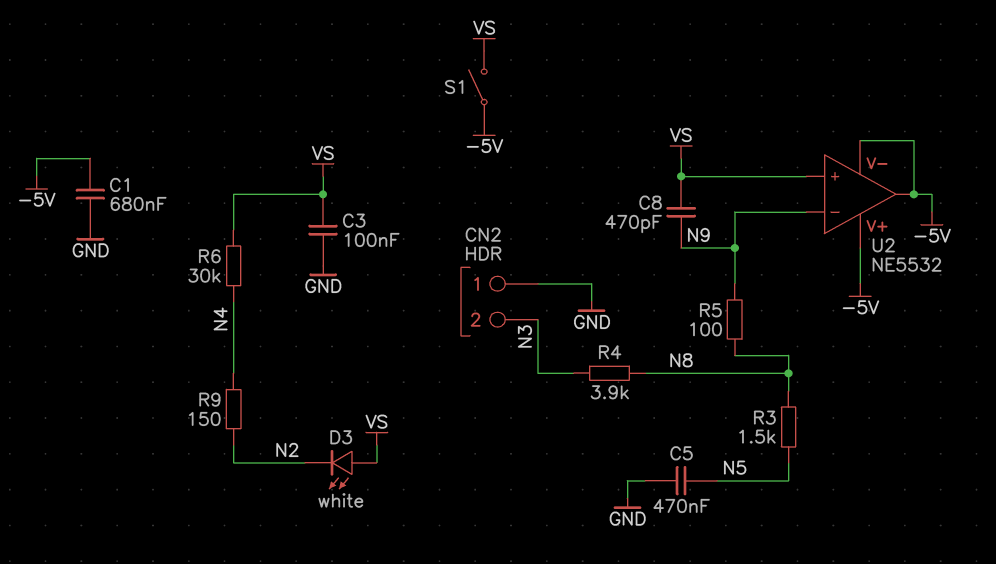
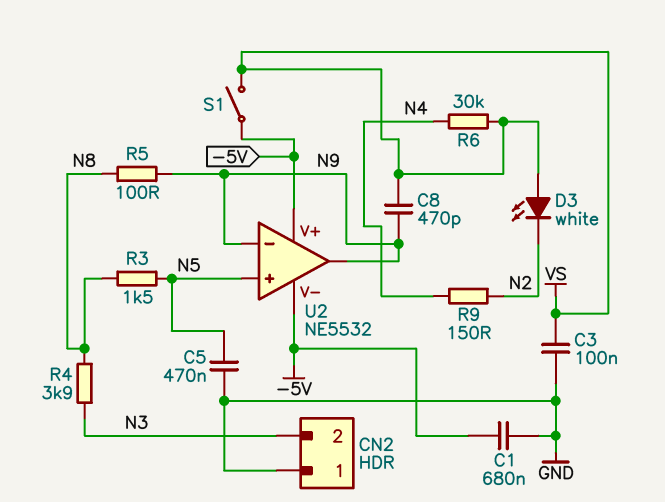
U2 pin in+: VS -> N5
U2 pin out: -5V -> N9

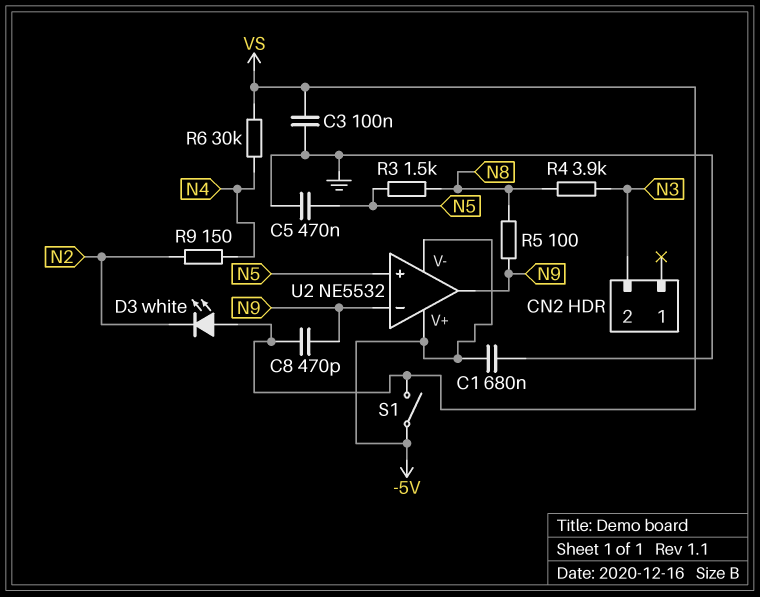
CN2 pin 1: GND -> none

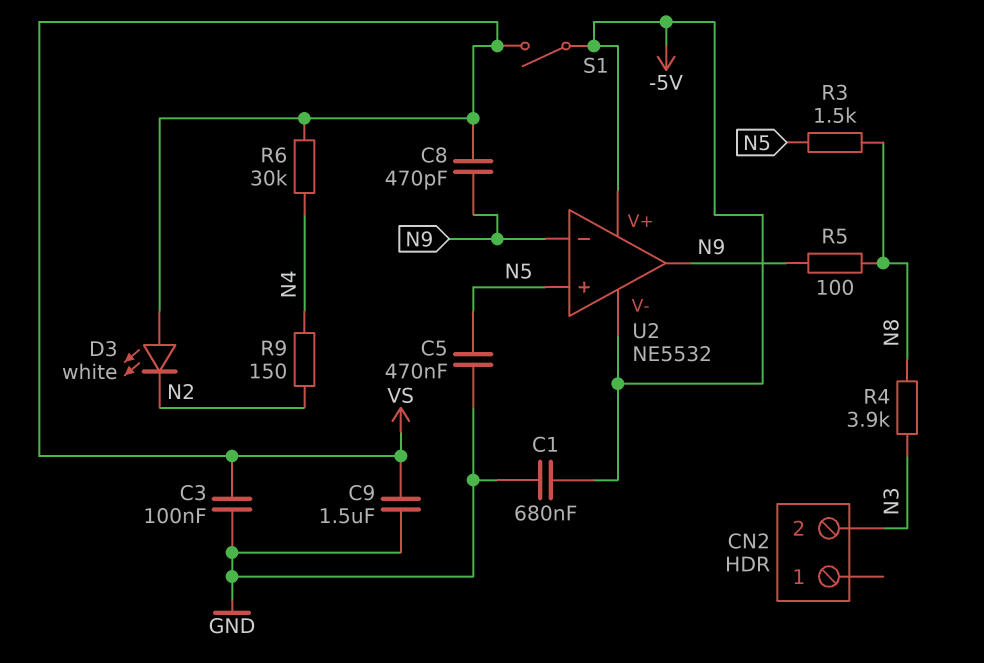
C9: none -> 1.5uF (GND, VS)

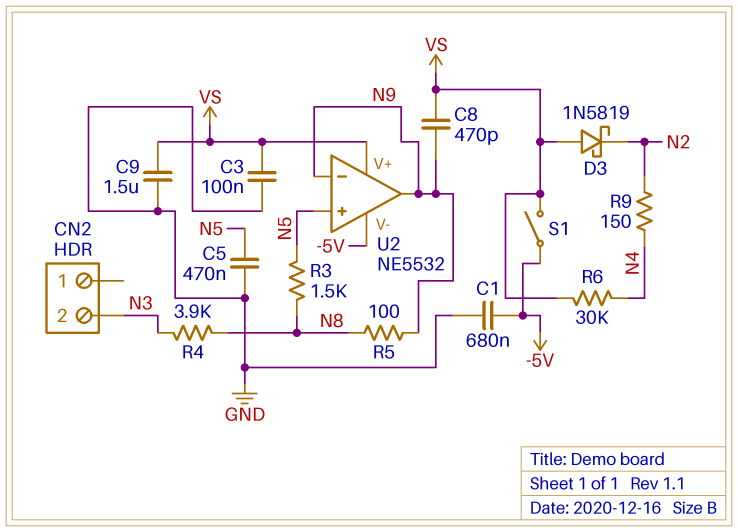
D3: LED white (A VS, K N2) -> schottky 1N5819 (A VS, K N2)
U2 pin V+: -5V -> VS

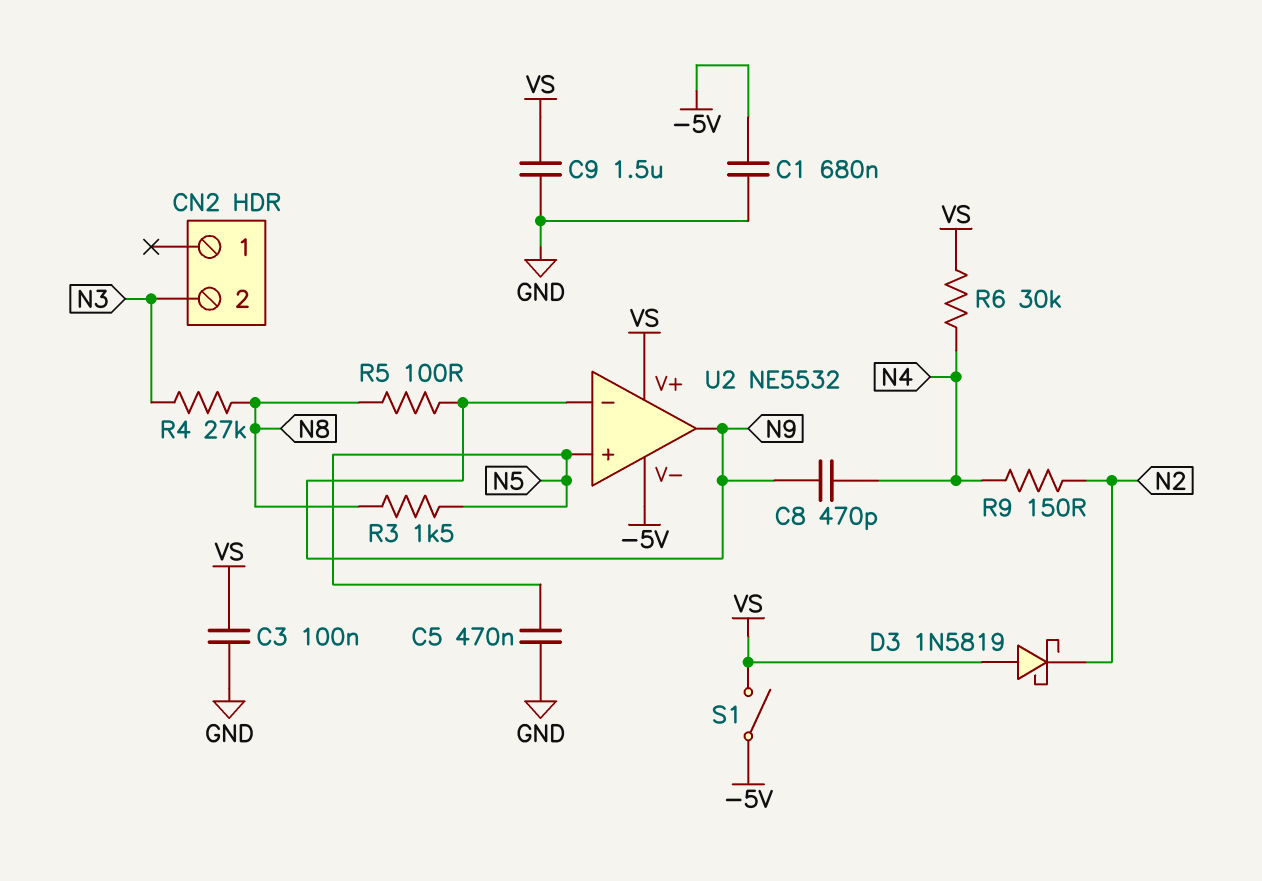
C8: 470pF (N9, VS) -> 470pF (N4, N9)
R4: 3.9k (N3, N8) -> 27k (N3, N8)

